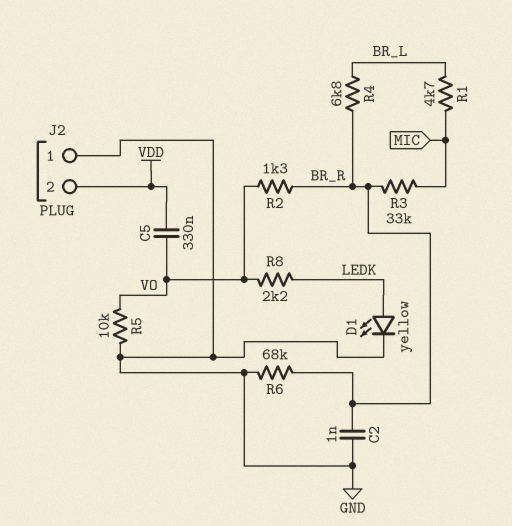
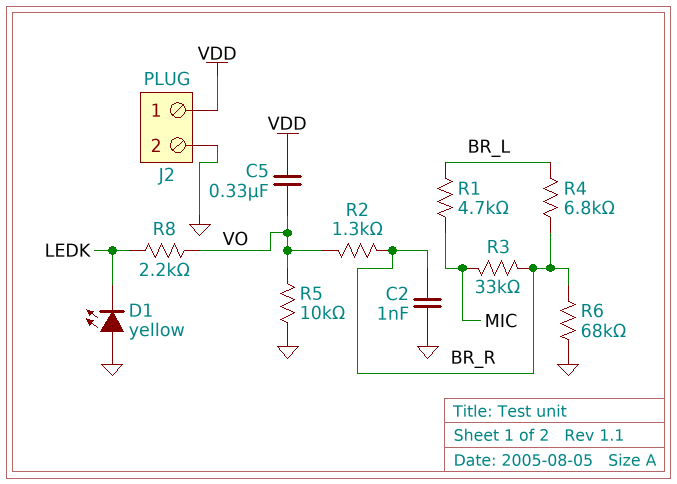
D1: LED yellow (A LEDK, K GND) -> LED yellow (A GND, K LEDK)
J2 pin 1: GND -> VDD
J2 pin 2: VDD -> GND

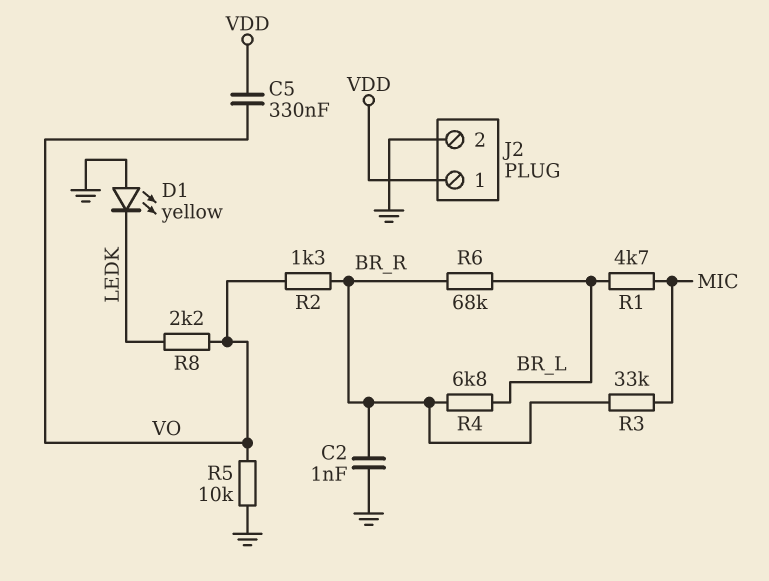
R6: 68k (BR_R, GND) -> 68k (BR_L, BR_R)

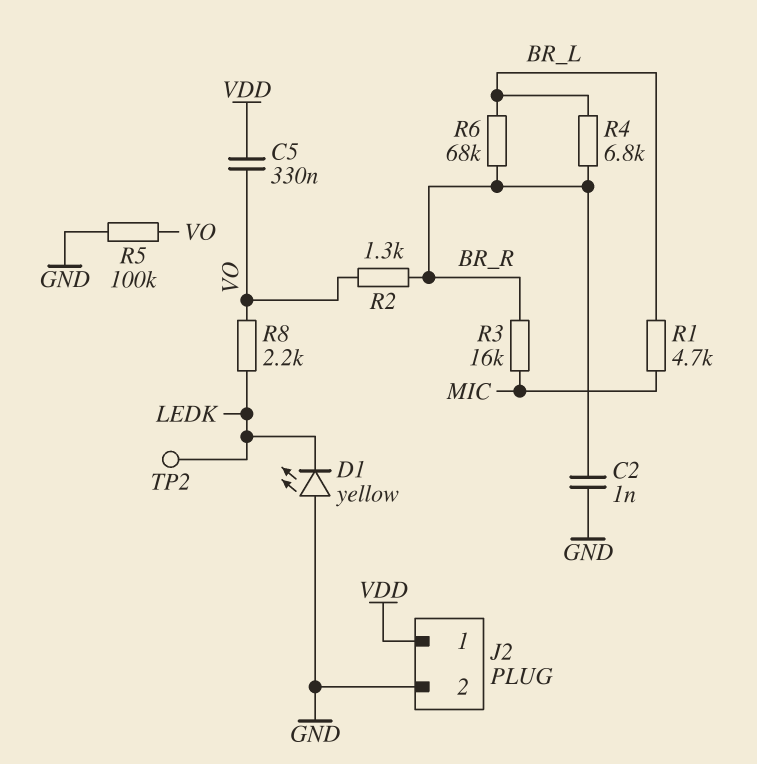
R3: 33k (BR_R, MIC) -> 16k (BR_R, MIC)
R5: 10k (GND, VO) -> 100k (GND, VO)
TP2: none -> test point (LEDK)

